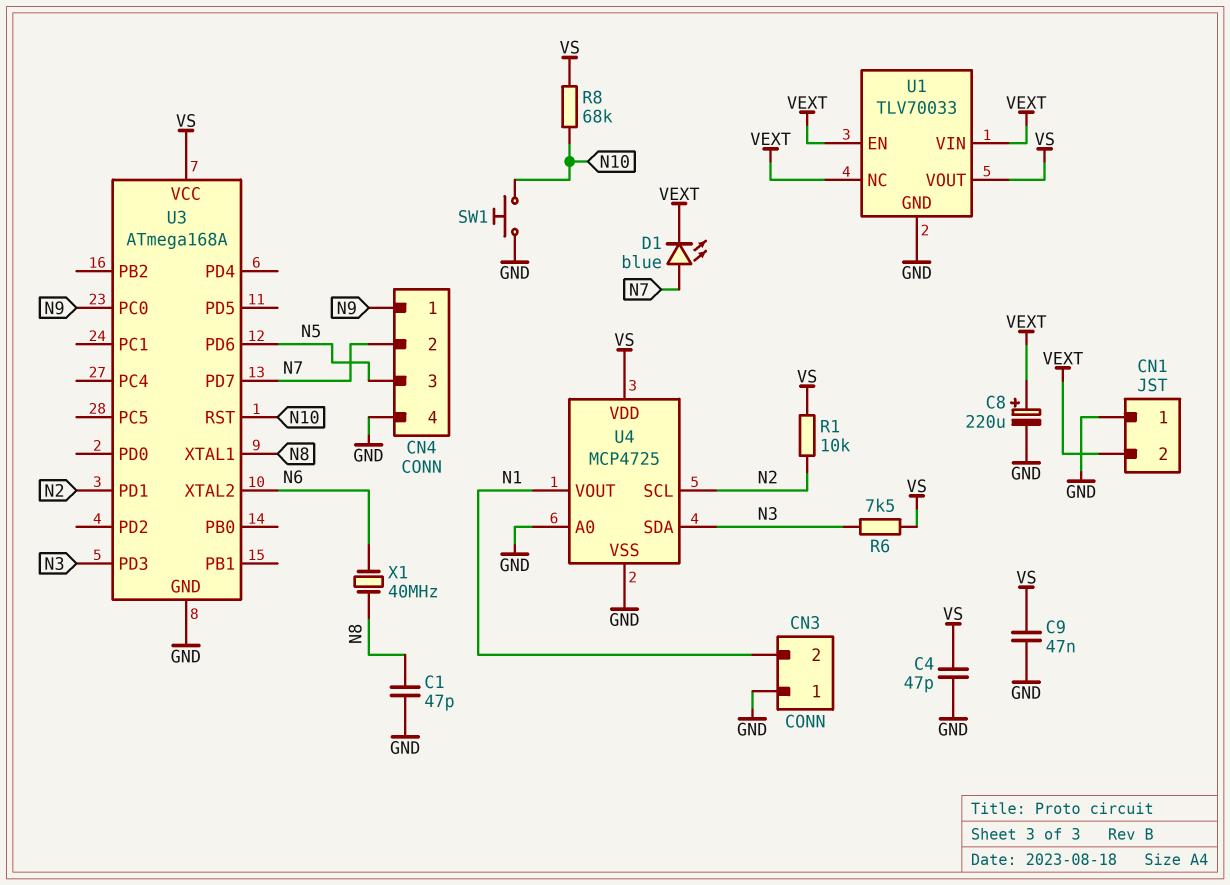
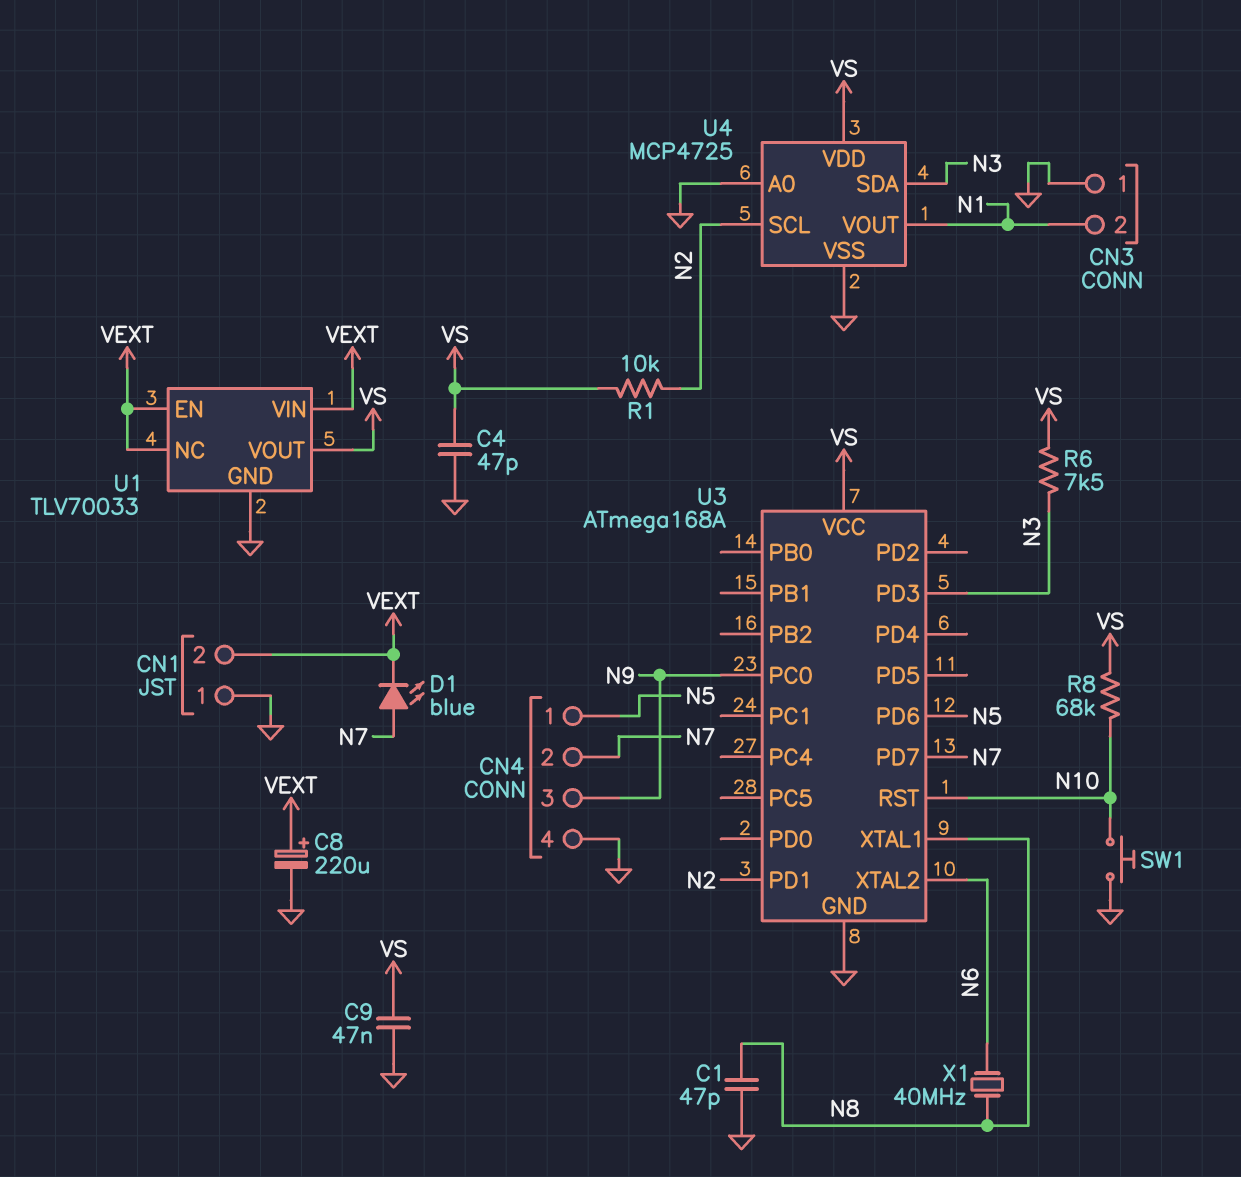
CN4 pin 1: N9 -> N5
CN4 pin 3: N5 -> N9

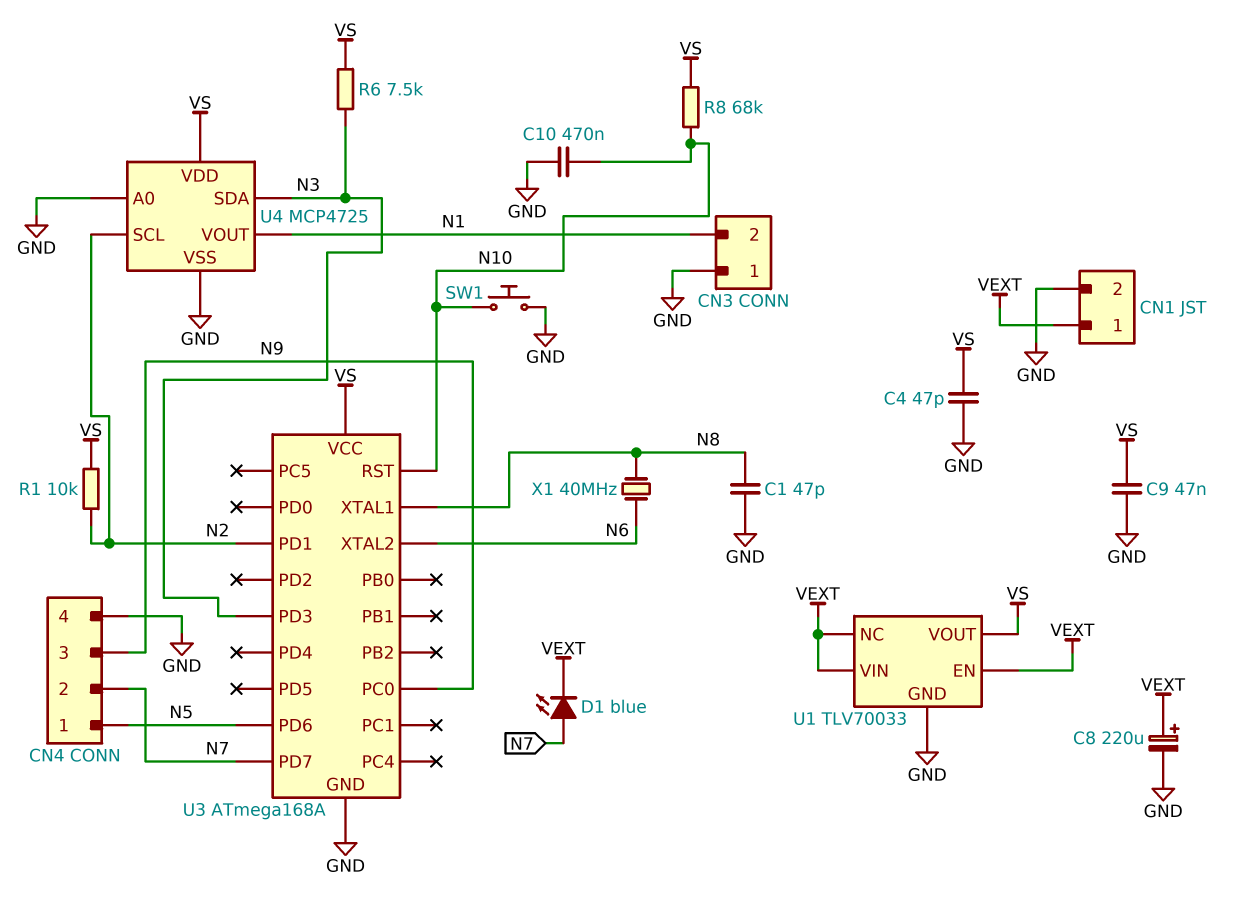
C10: none -> 470nF (GND, N10)
CN1 pin 1: GND -> VEXT
CN1 pin 2: VEXT -> GND

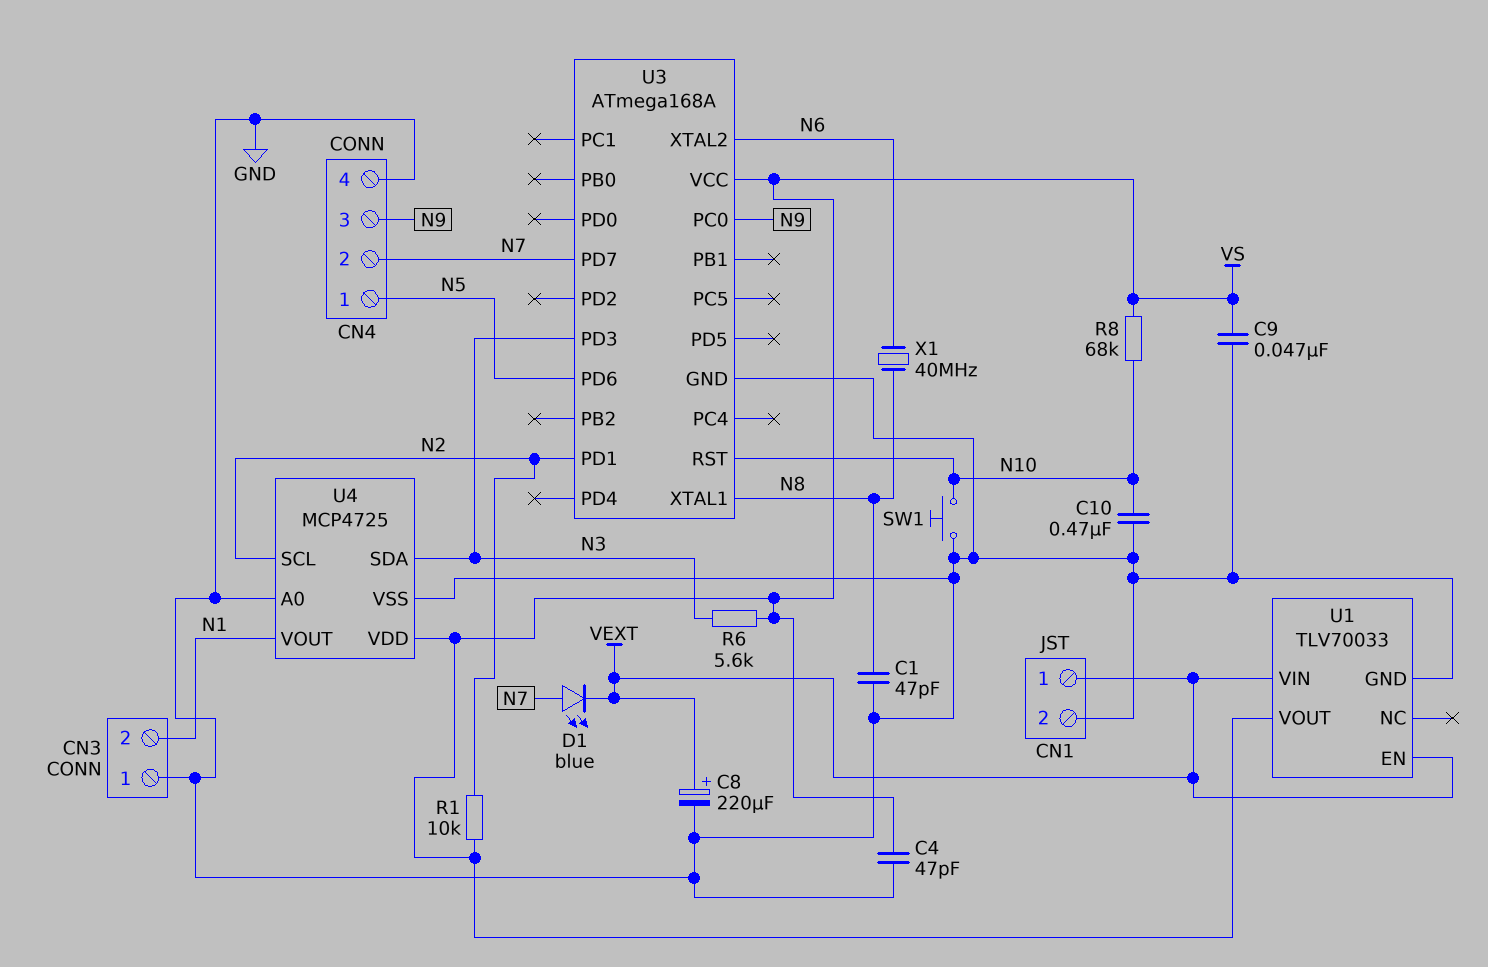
R6: 7.5k (N3, VS) -> 5.6k (N3, VS)
U1 pin NC: VEXT -> none

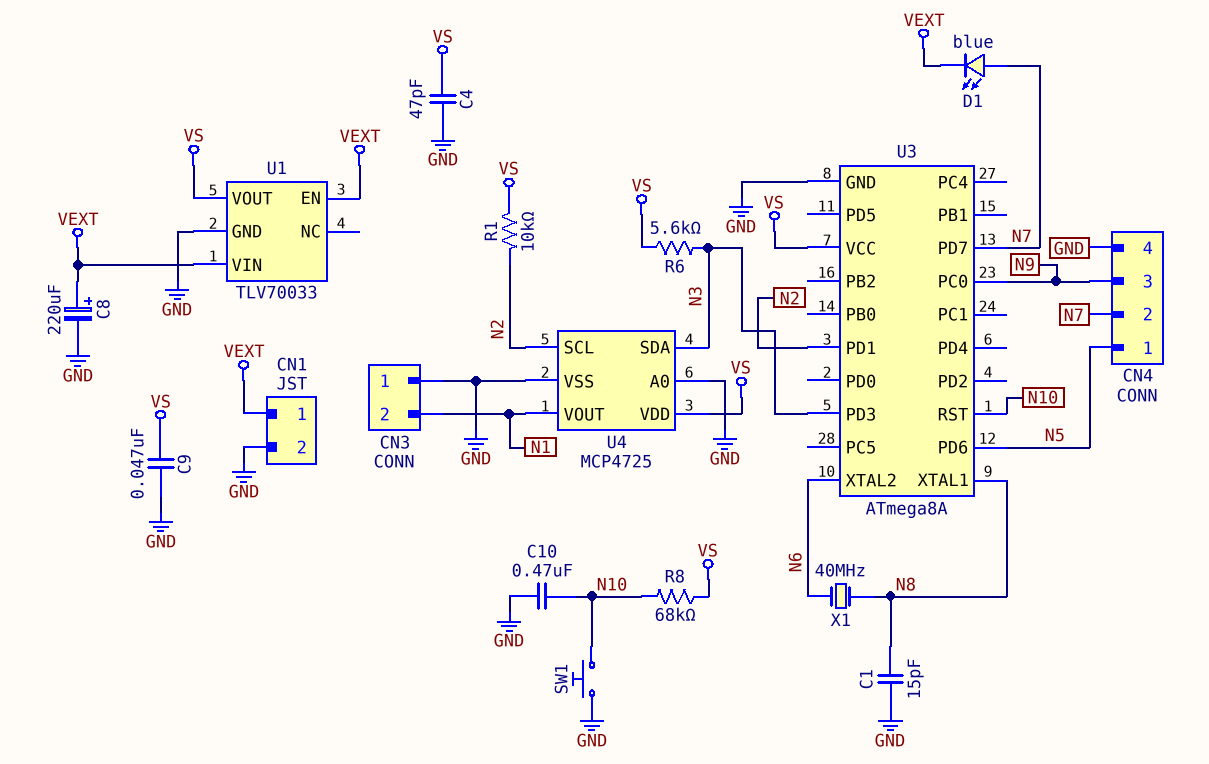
C1: 47pF (GND, N8) -> 15pF (GND, N8)
U3: ATmega168A -> ATmega8A

